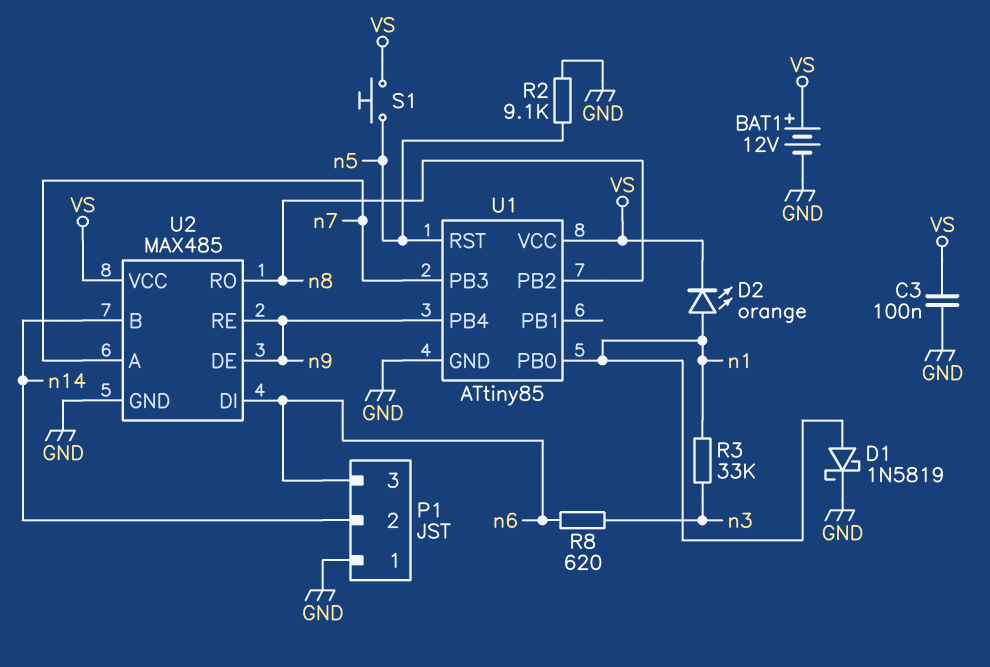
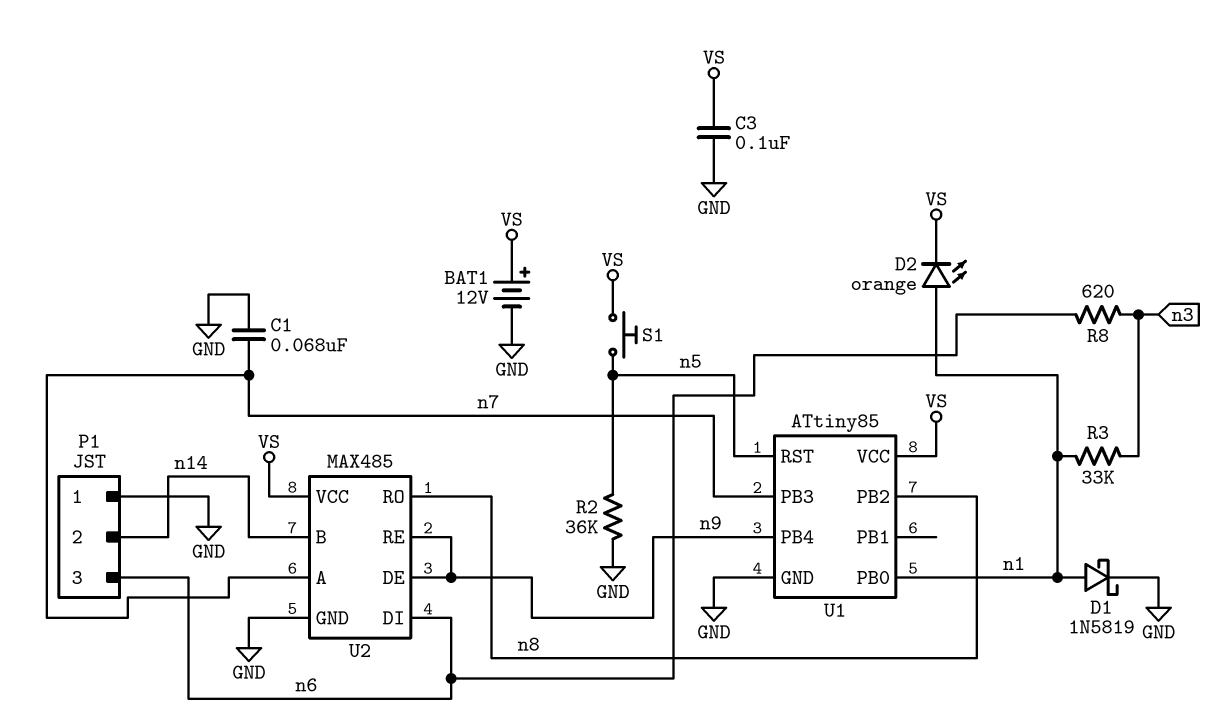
C1: none -> 68nF (GND, n7)
R2: 9.1k (GND, n5) -> 36k (GND, n5)

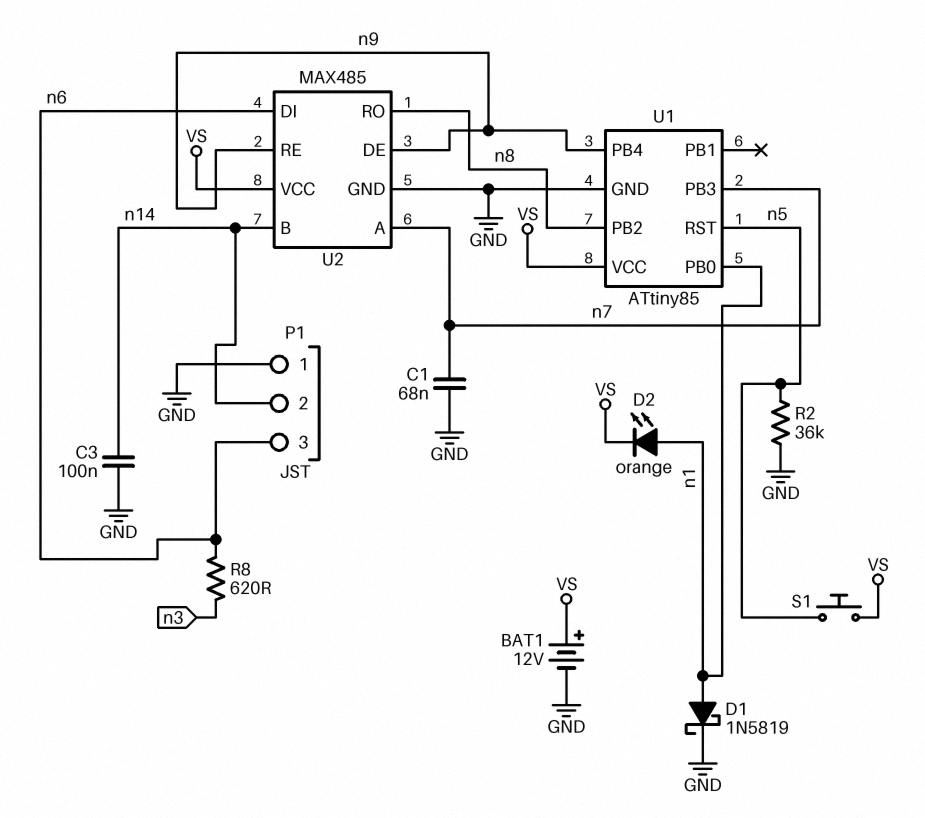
C3: 100nF (GND, VS) -> 100nF (GND, n14)
R3: 33k (n1, n3) -> none

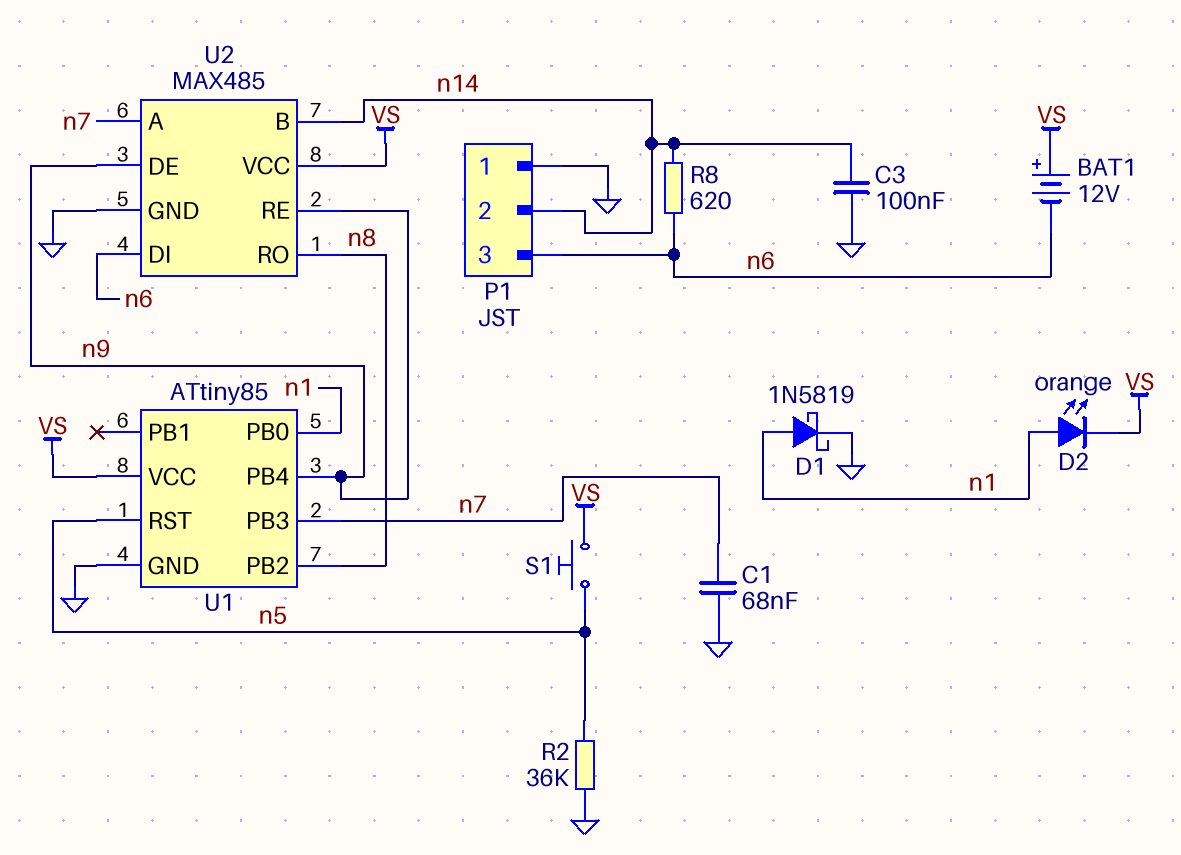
BAT1: 12V (plus VS, minus GND) -> 12V (plus VS, minus n6)
R8: 620 (n3, n6) -> 620 (n6, n14)

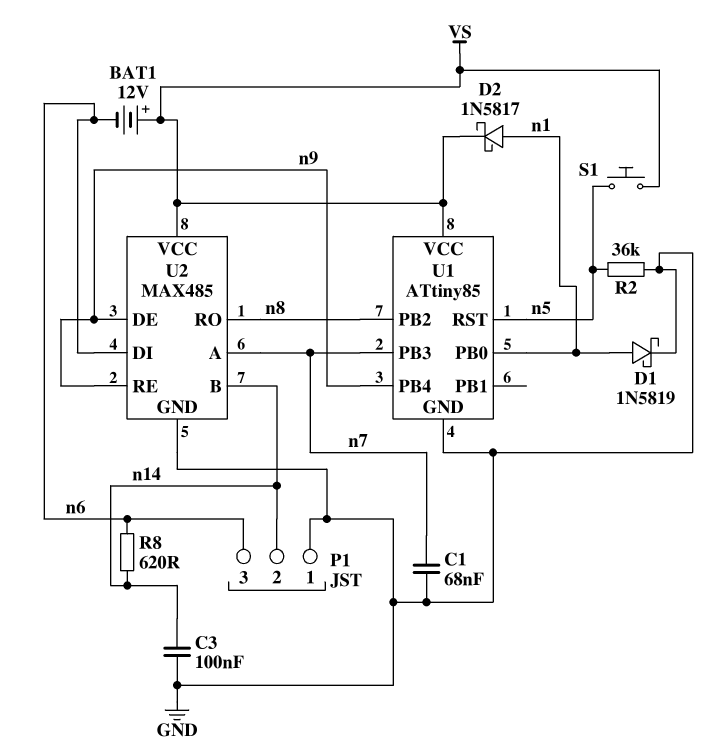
D2: LED orange (A n1, K VS) -> schottky 1N5817 (A n1, K VS)

